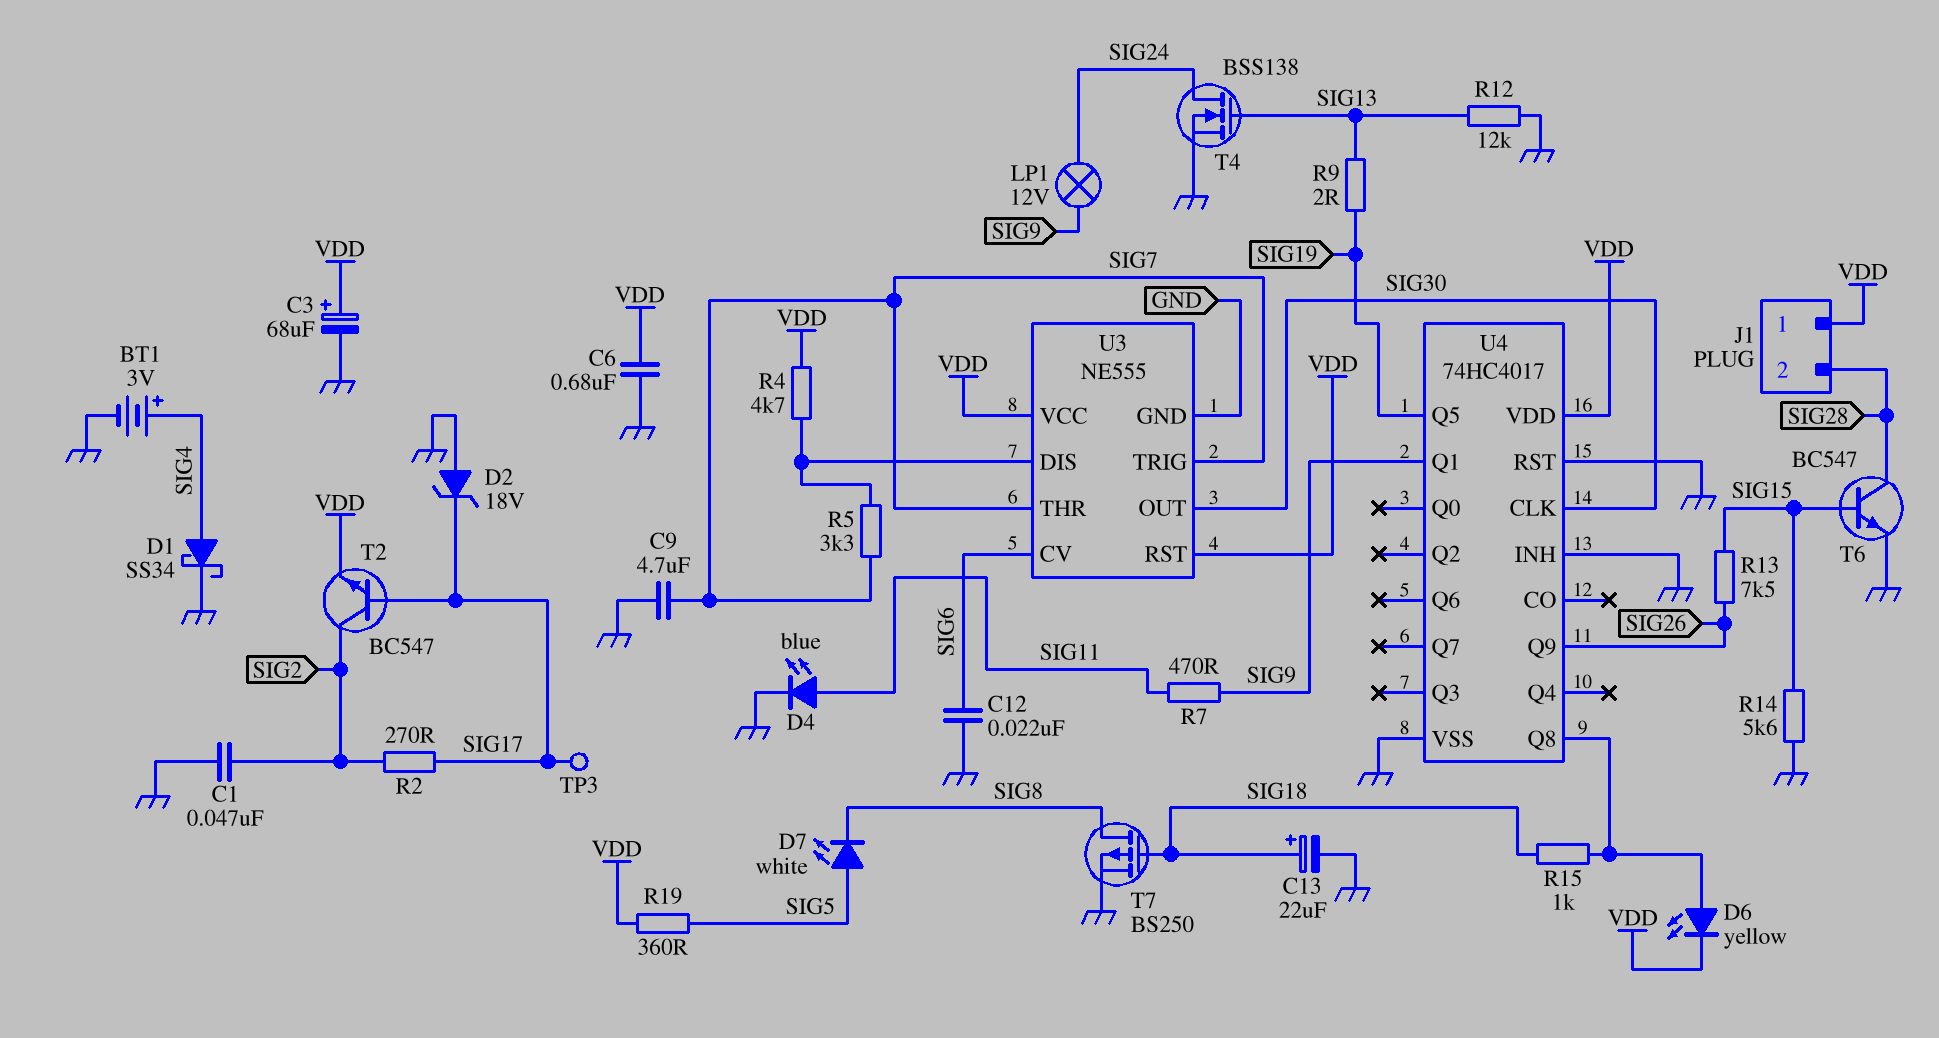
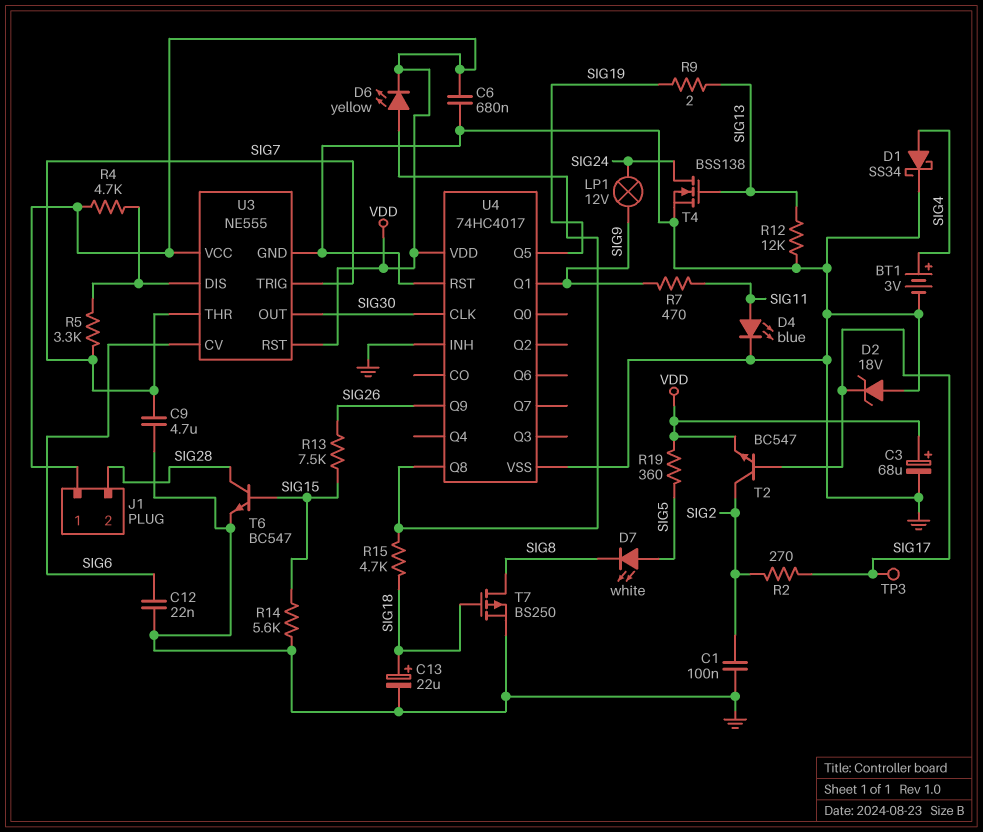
C1: 47nF (GND, SIG2) -> 100nF (GND, SIG2)
R15: 1k (SIG18, U4/Q8) -> 4.7k (SIG18, U4/Q8)

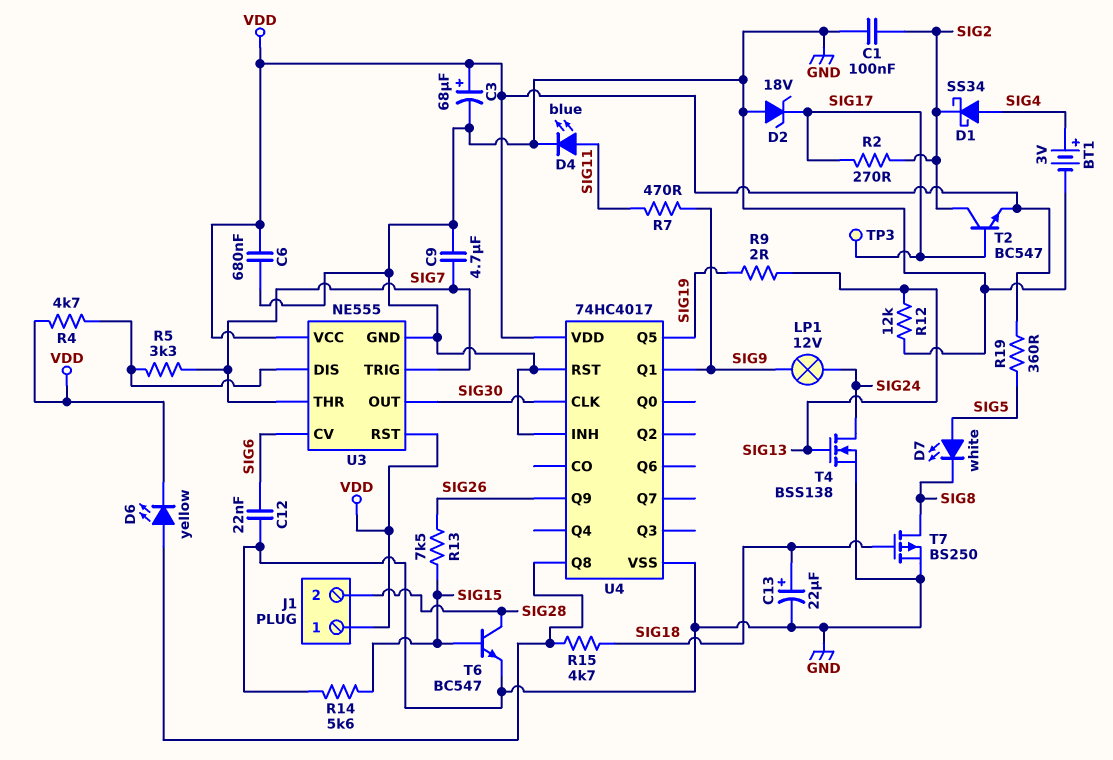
D1: schottky SS34 (A SIG4, K GND) -> schottky SS34 (A SIG4, K SIG2)

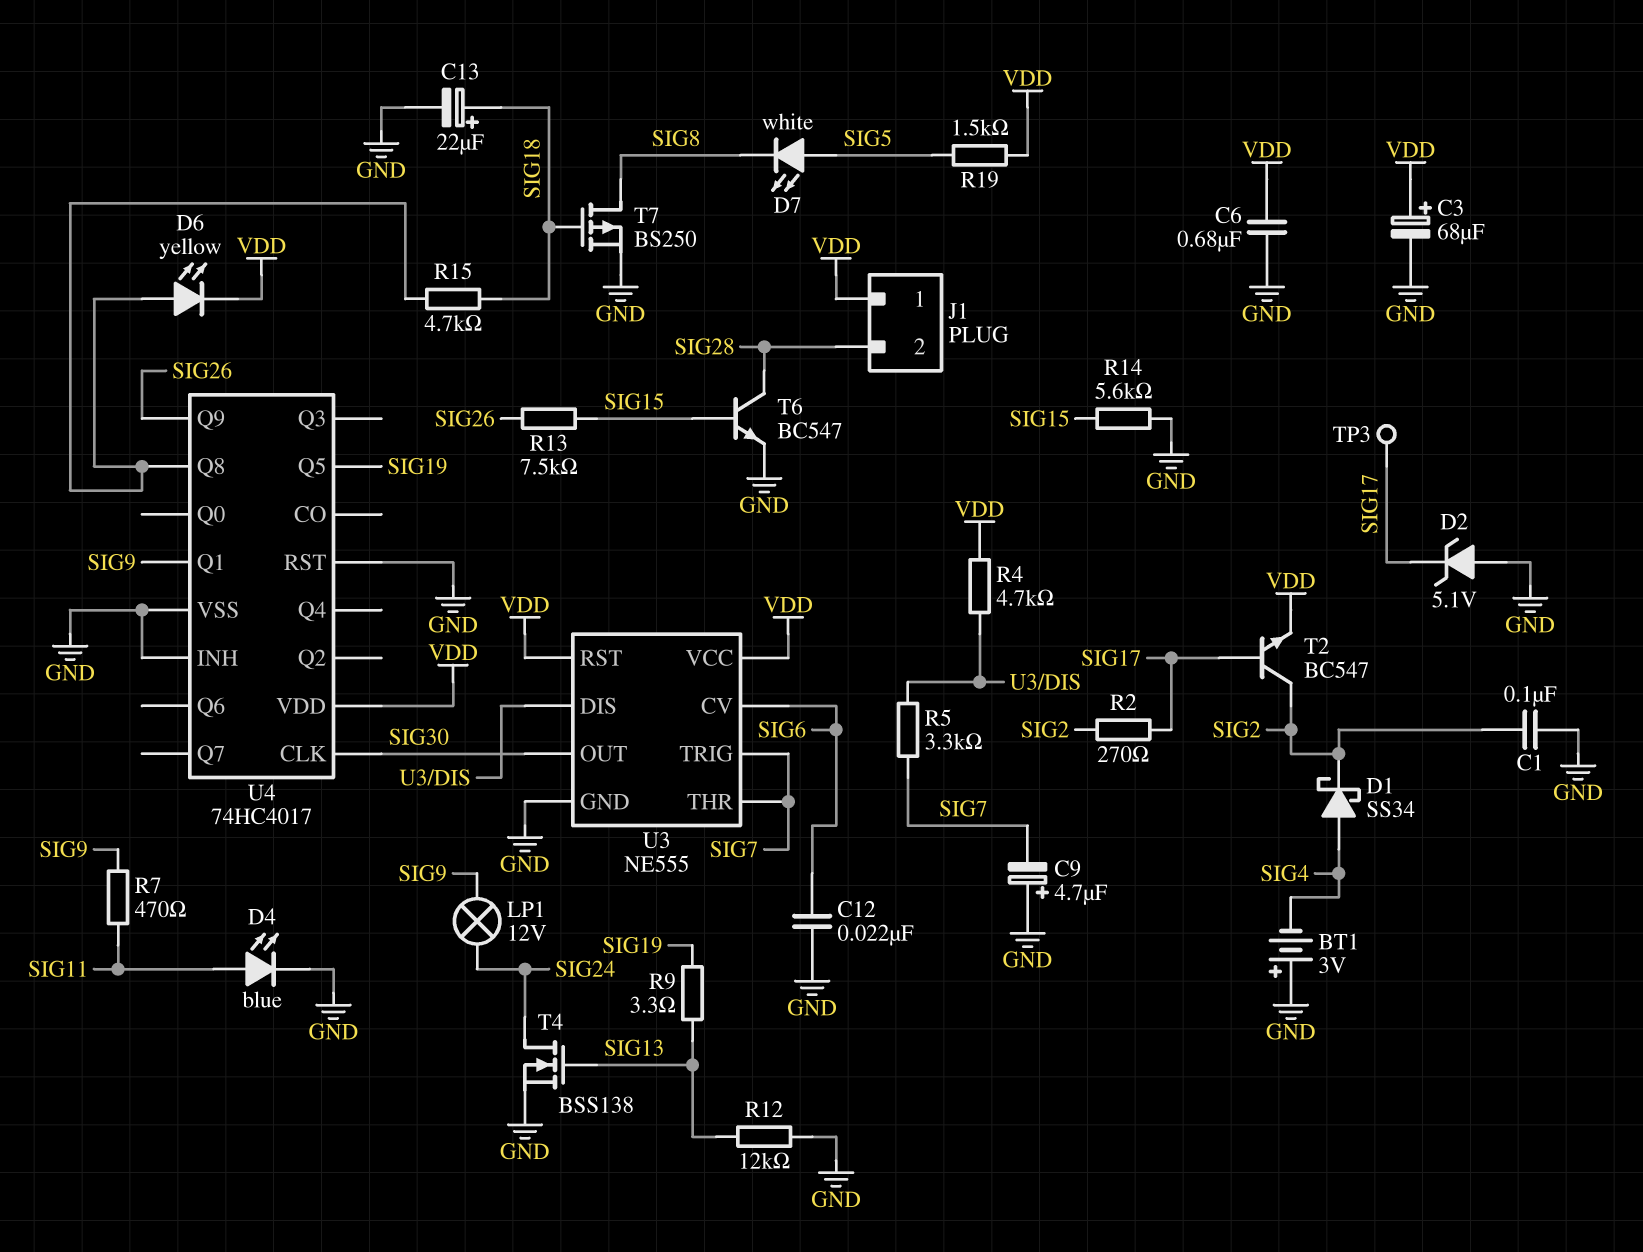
BT1: 3V (plus SIG4, minus GND) -> 3V (plus GND, minus SIG4)
C9: 4.7uF (GND, SIG7) -> 4.7uF (plus GND, minus SIG7)
D2: zener 18V (A GND, K SIG17) -> zener 5.1V (A GND, K SIG17)
R9: 2 (SIG13, SIG19) -> 3.3 (SIG13, SIG19)
R19: 360 (SIG5, VDD) -> 1.5k (SIG5, VDD)

